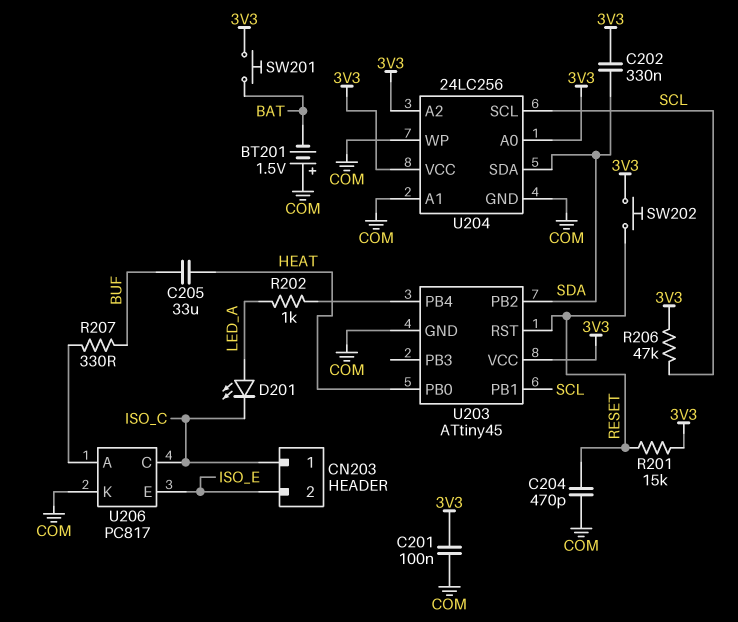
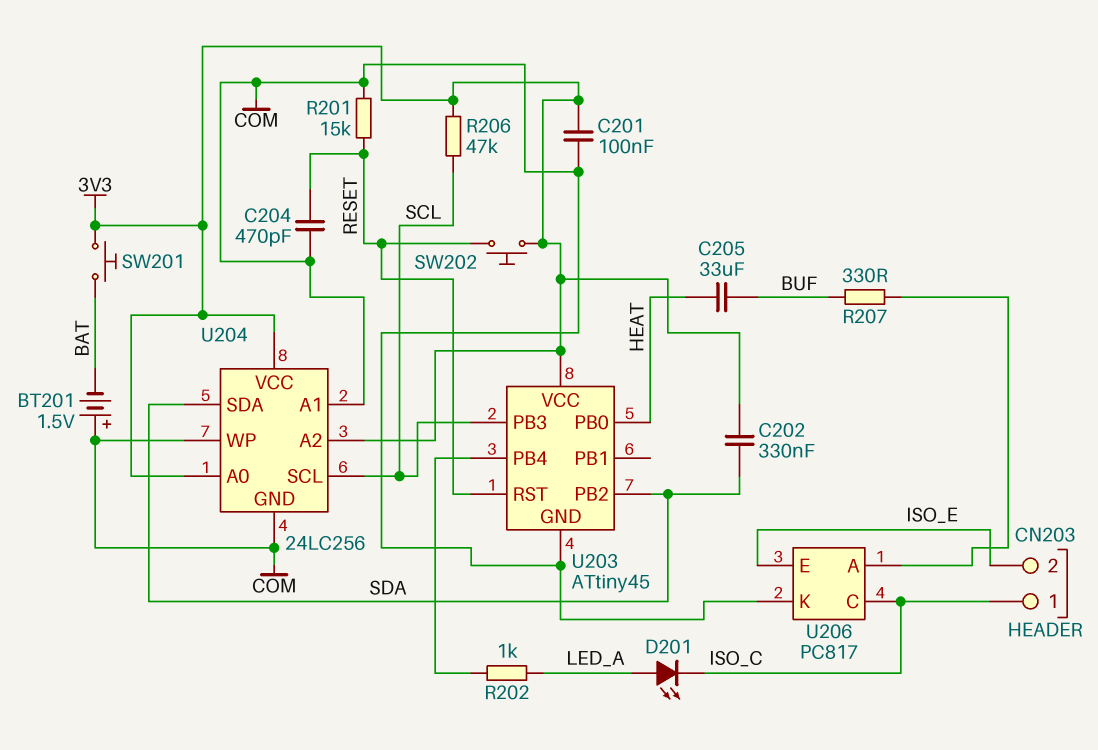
R201: 15k (3V3, RESET) -> 15k (COM, RESET)
U203 pin PB1: SCL -> none
U203 pin PB3: none -> SCL

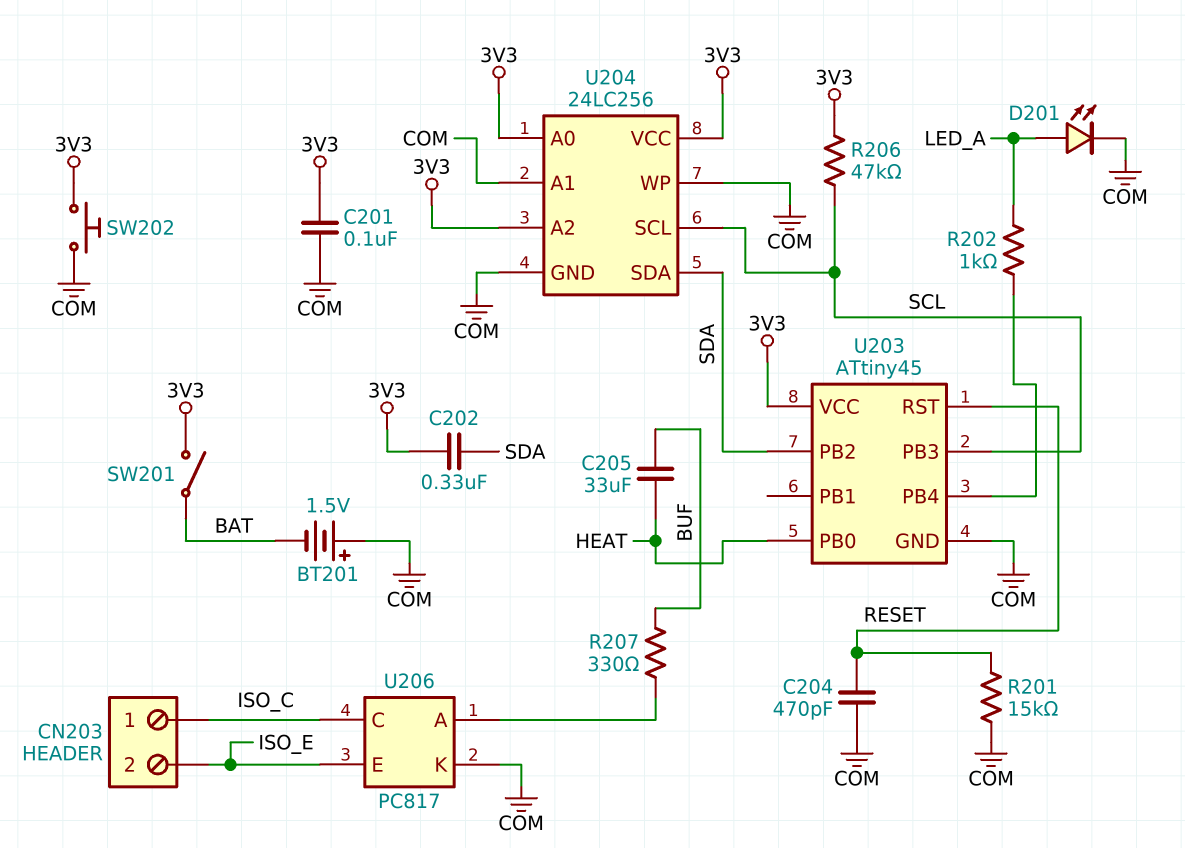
D201: LED (A LED_A, K ISO_C) -> LED (A LED_A, K COM)
SW201: button (3V3, BAT) -> switch (3V3, BAT)
SW202: button (3V3, RESET) -> button (3V3, COM)

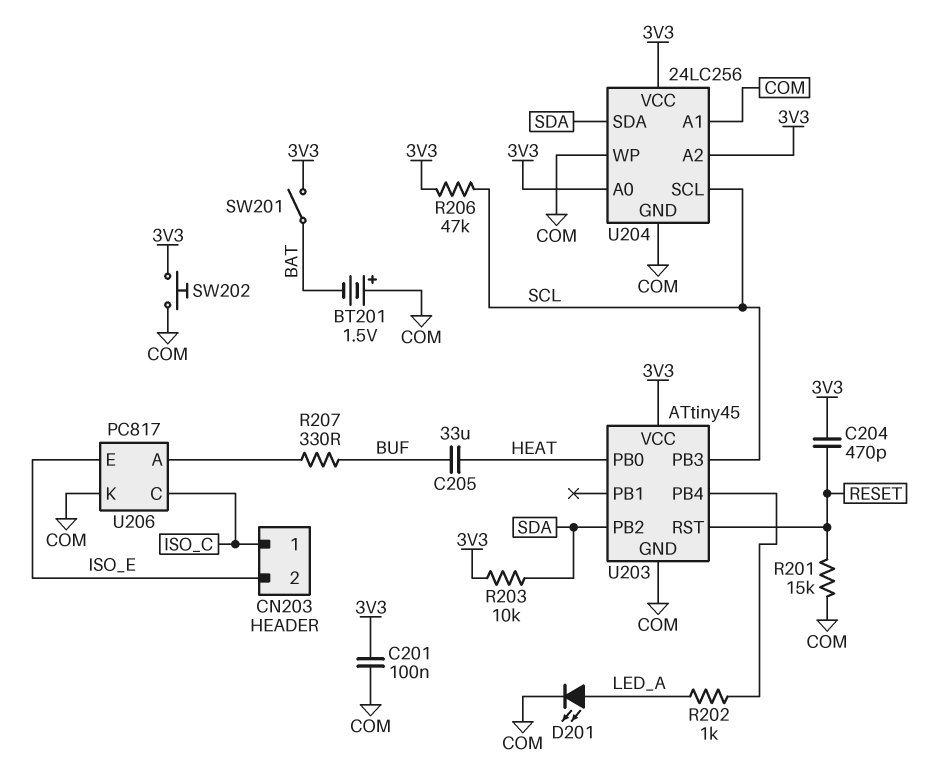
C202: 330nF (3V3, SDA) -> none
C204: 470pF (COM, RESET) -> 470pF (3V3, RESET)
R203: none -> 10k (3V3, SDA)

